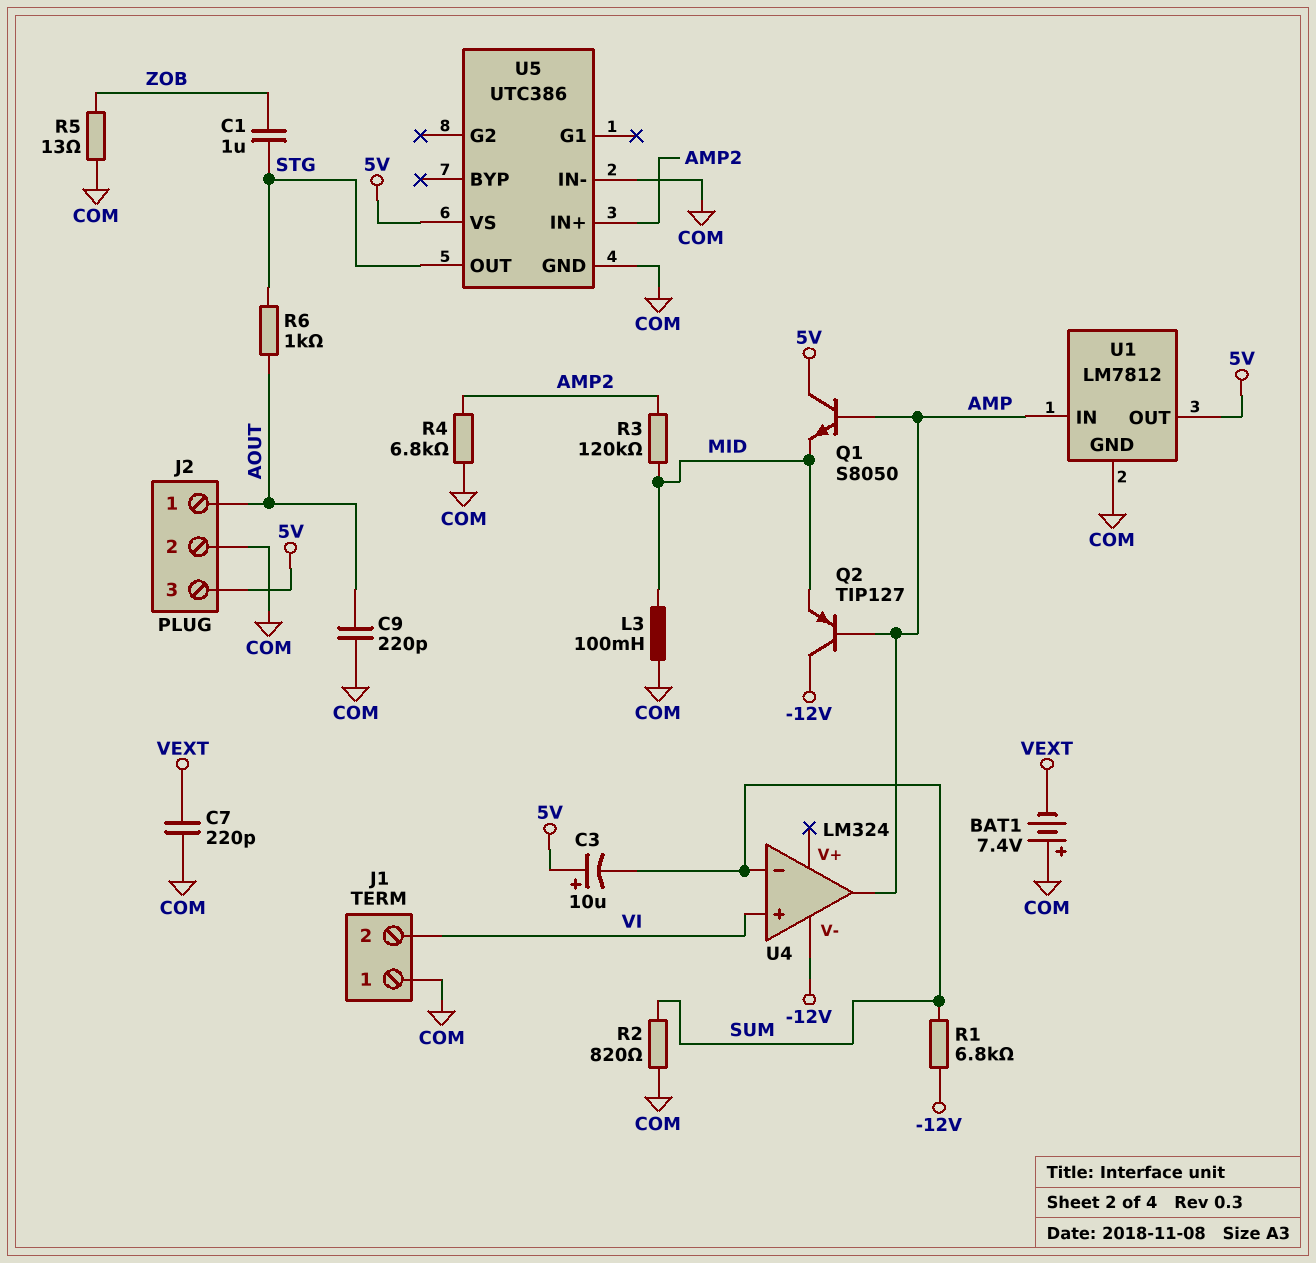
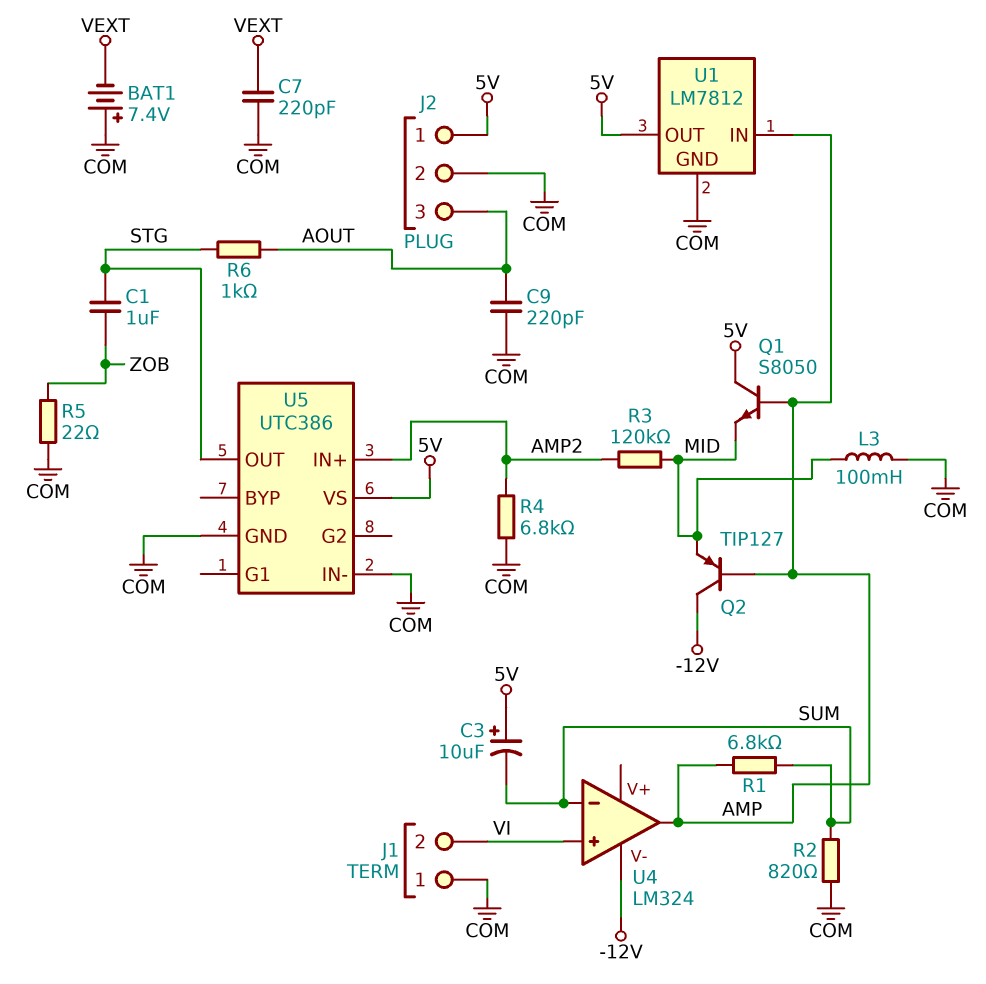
J2 pin 1: AOUT -> 5V
J2 pin 3: 5V -> AOUT
R1: 6.8k (-12V, SUM) -> 6.8k (AMP, SUM)
R5: 13 (COM, ZOB) -> 22 (COM, ZOB)

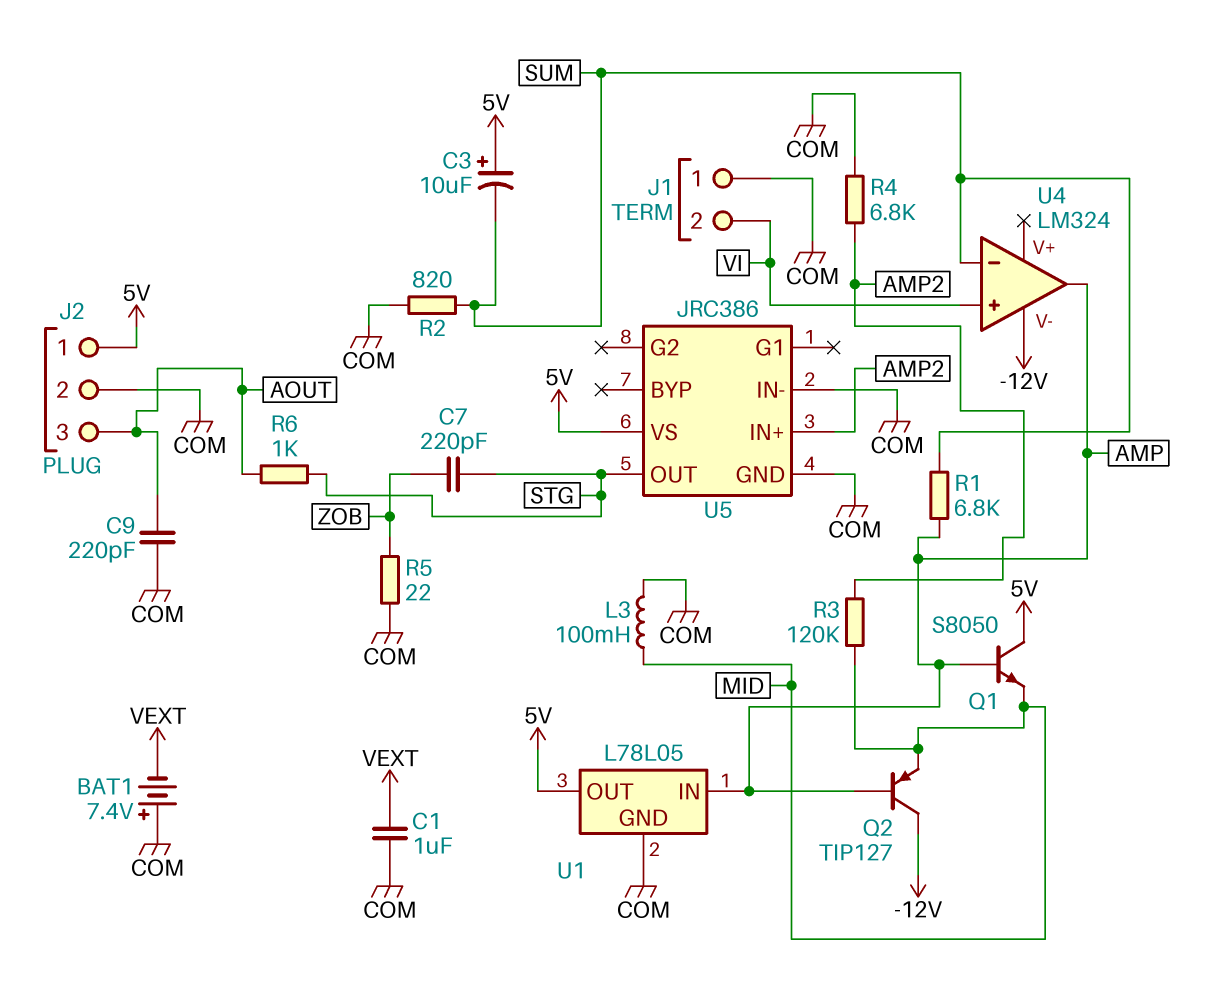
C1: 1uF (STG, ZOB) -> 1uF (COM, VEXT)
C7: 220pF (COM, VEXT) -> 220pF (STG, ZOB)
U1: LM7812 -> L78L05
U5: UTC386 -> JRC386

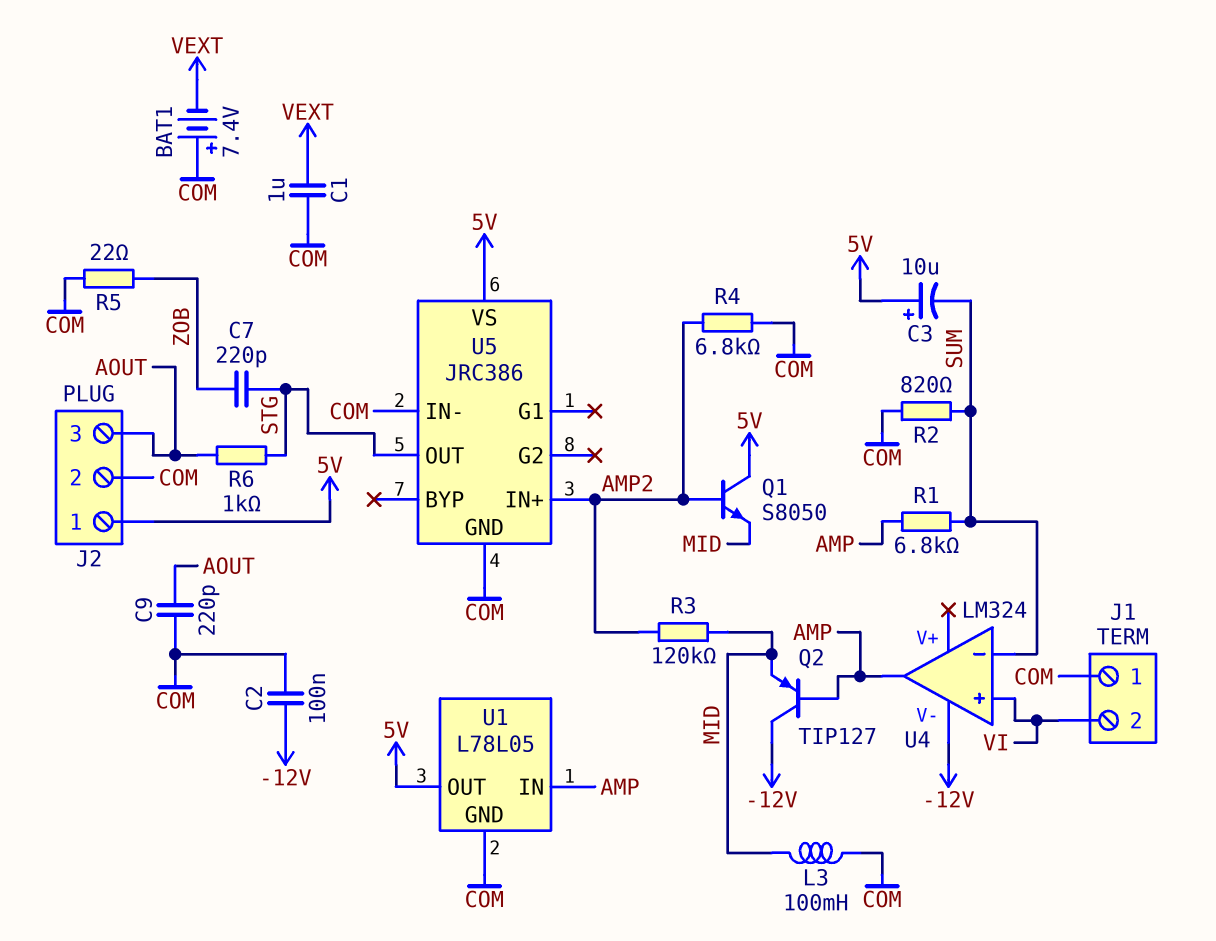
C2: none -> 100nF (-12V, COM)
Q1: NPN S8050 (B AMP, C 5V, E MID) -> NPN S8050 (B AMP2, C 5V, E MID)

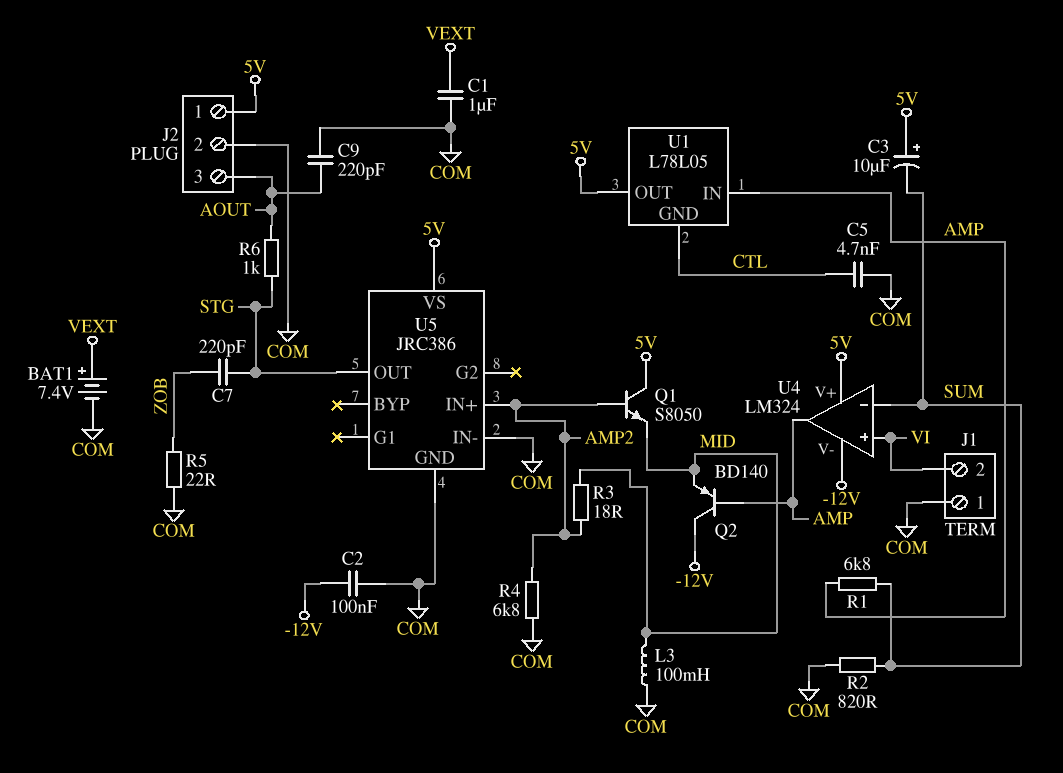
BAT1: 7.4V (plus COM, minus VEXT) -> 7.4V (plus VEXT, minus COM)
C5: none -> 4.7nF (COM, CTL)
Q2: PNP TIP127 (B AMP, C -12V, E MID) -> PNP BD140 (B AMP, C -12V, E MID)
R3: 120k (AMP2, MID) -> 18 (AMP2, MID)
U1 pin GND: COM -> CTL
U4 pin V+: none -> 5V

